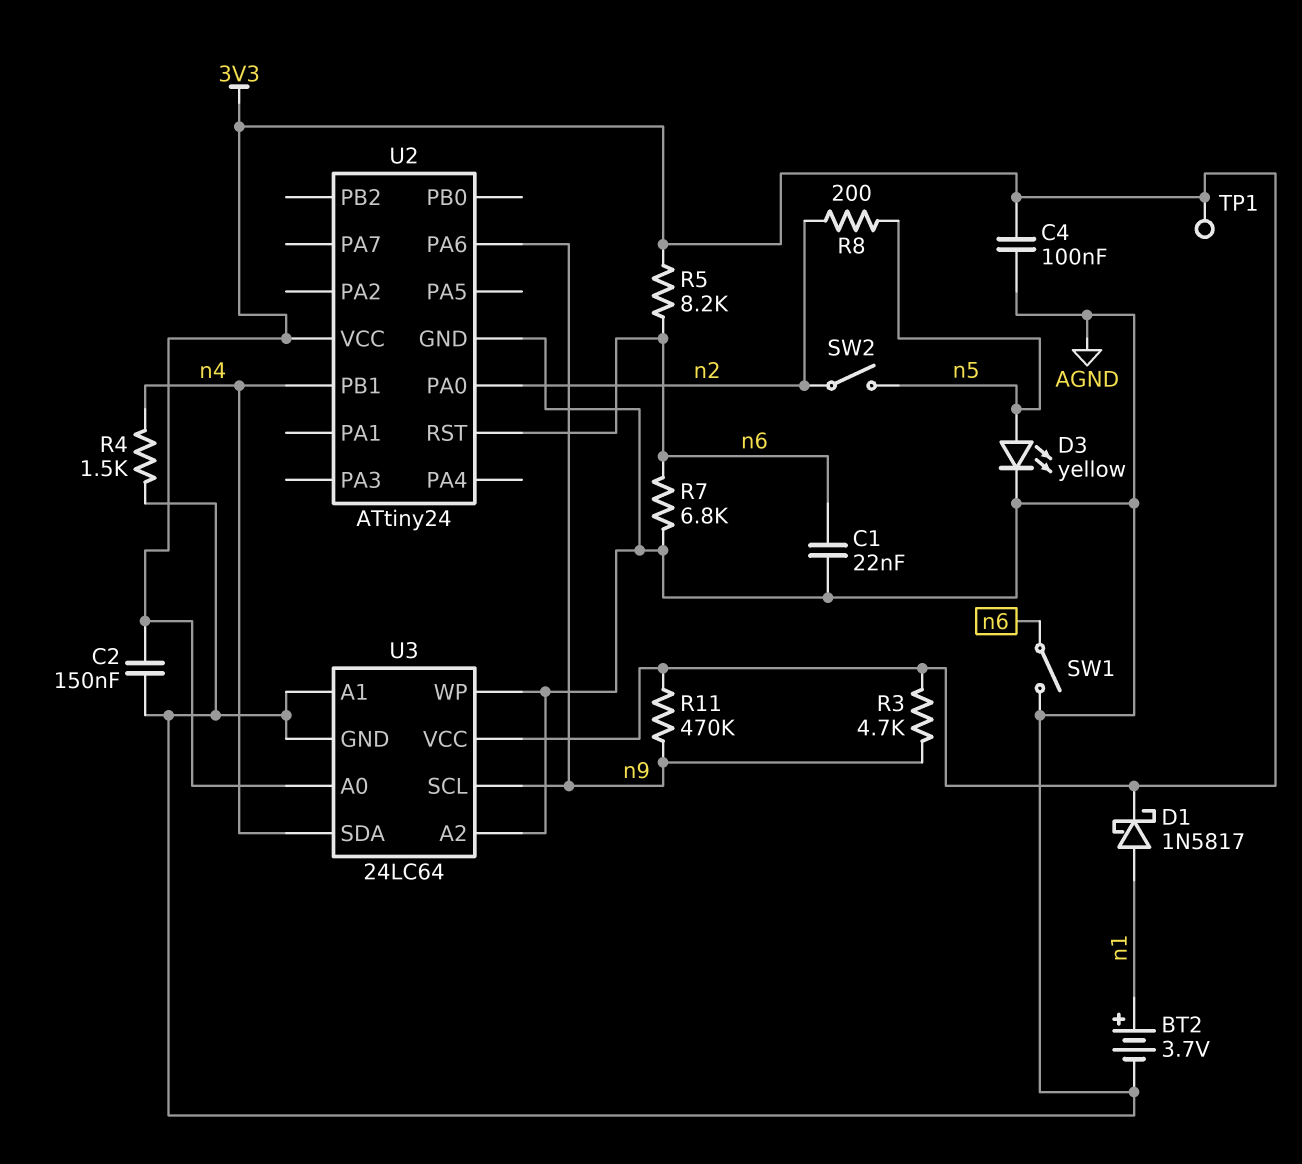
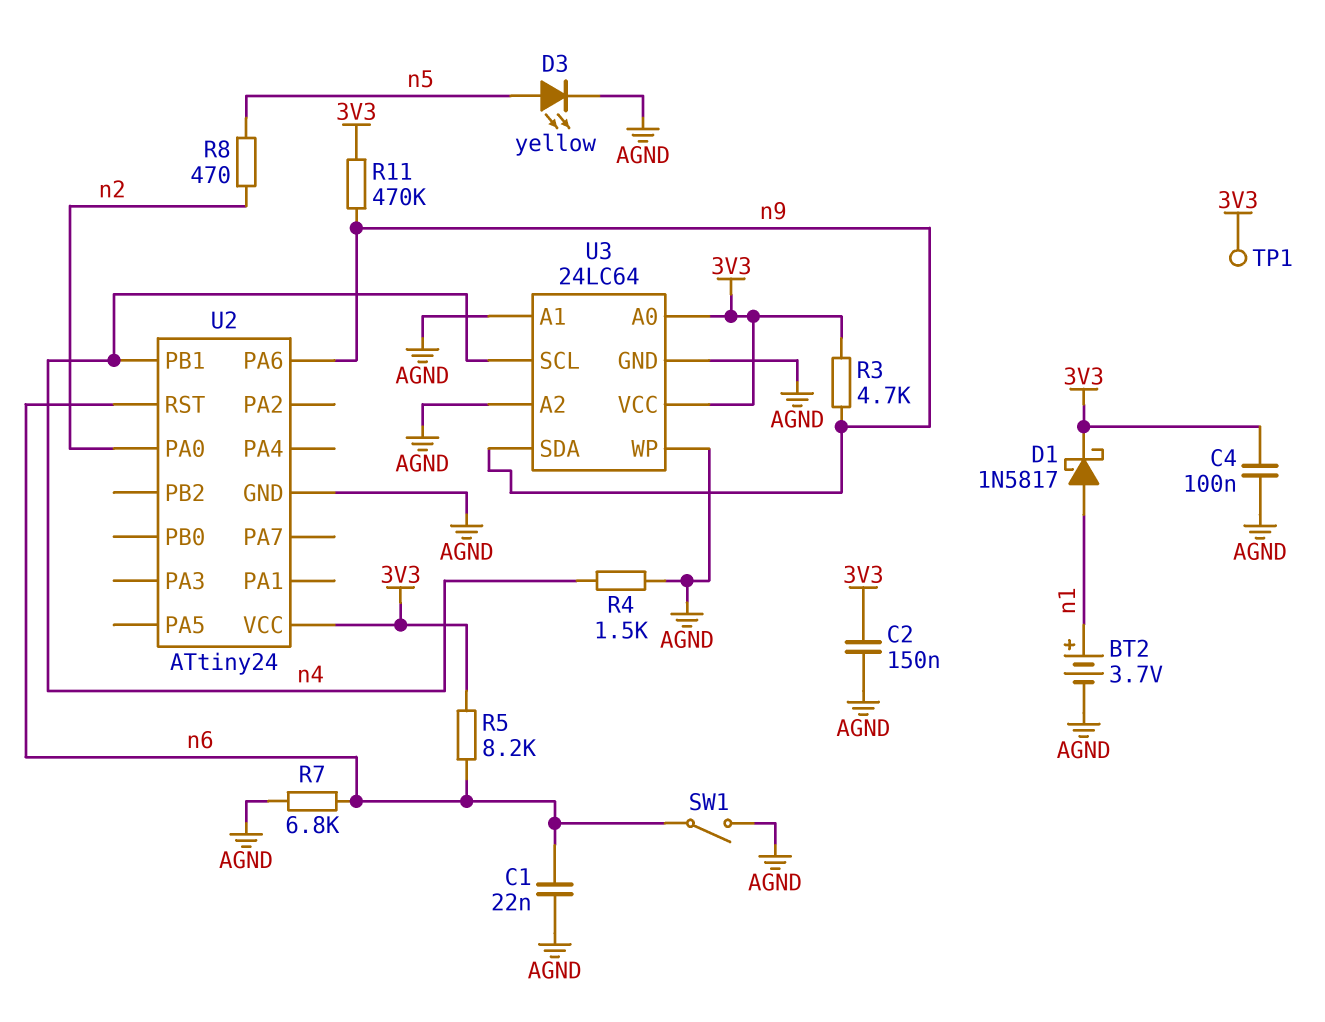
R8: 200 (n2, n5) -> 470 (n2, n5)
SW2: switch (n2, n5) -> none
U3 pin SCL: n9 -> n4
U3 pin SDA: n4 -> n9

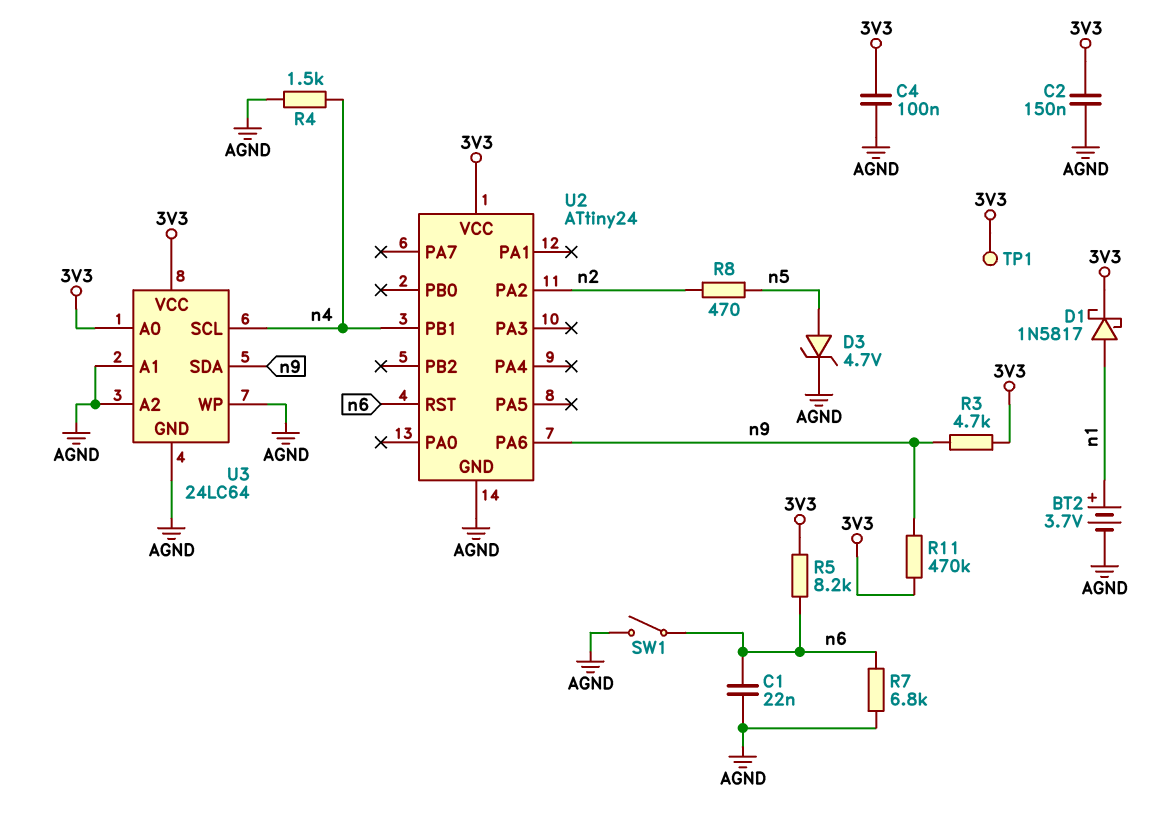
D3: LED yellow (A n5, K AGND) -> zener 4.7V (A n5, K AGND)
U2 pin PA0: n2 -> none
U2 pin PA2: none -> n2

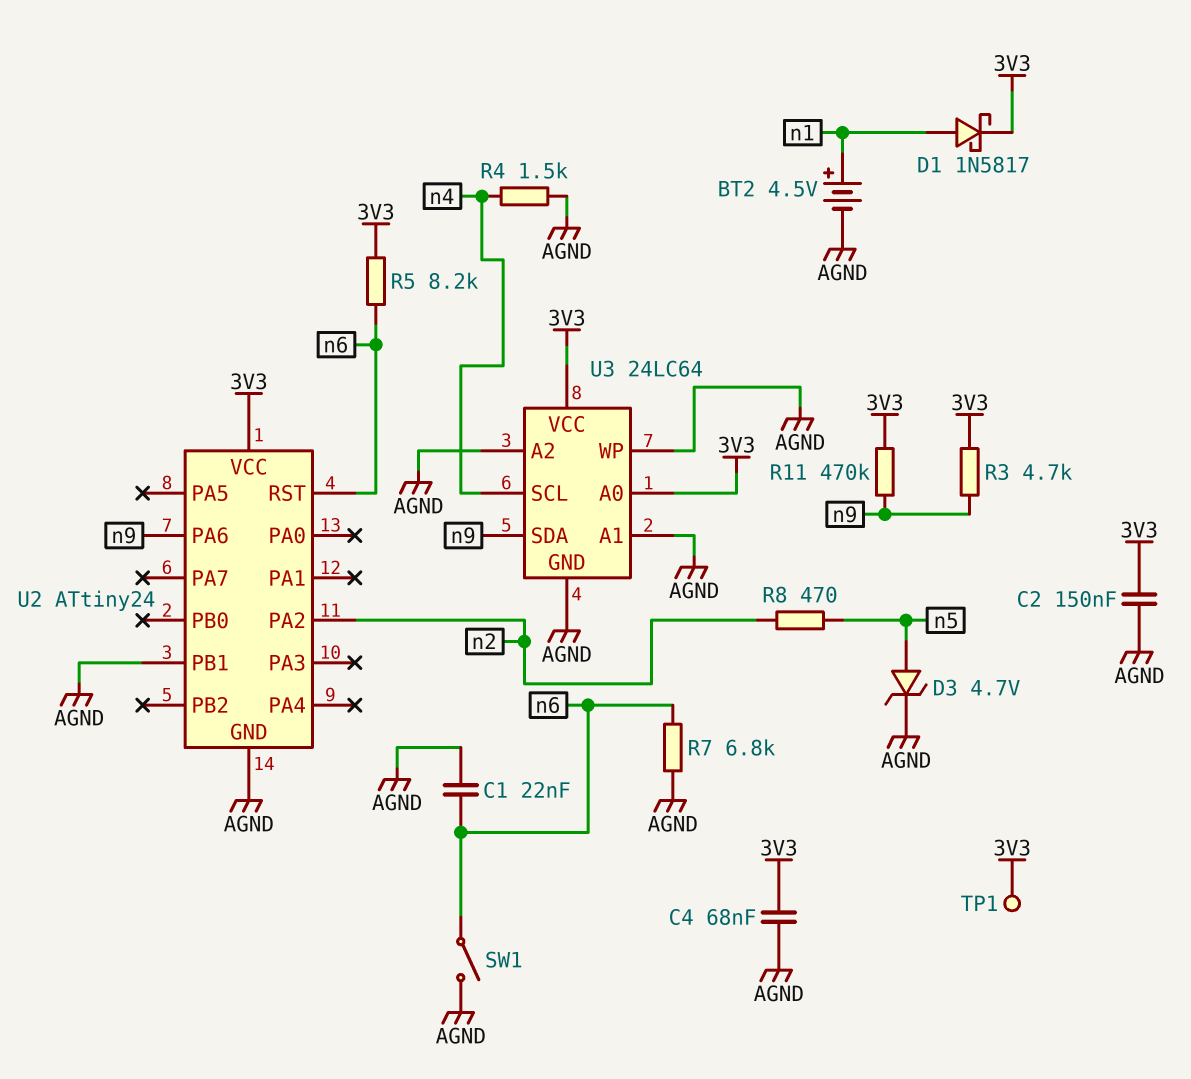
BT2: 3.7V (plus n1, minus AGND) -> 4.5V (plus n1, minus AGND)
C4: 100nF (3V3, AGND) -> 68nF (3V3, AGND)
U2 pin PB1: n4 -> AGND

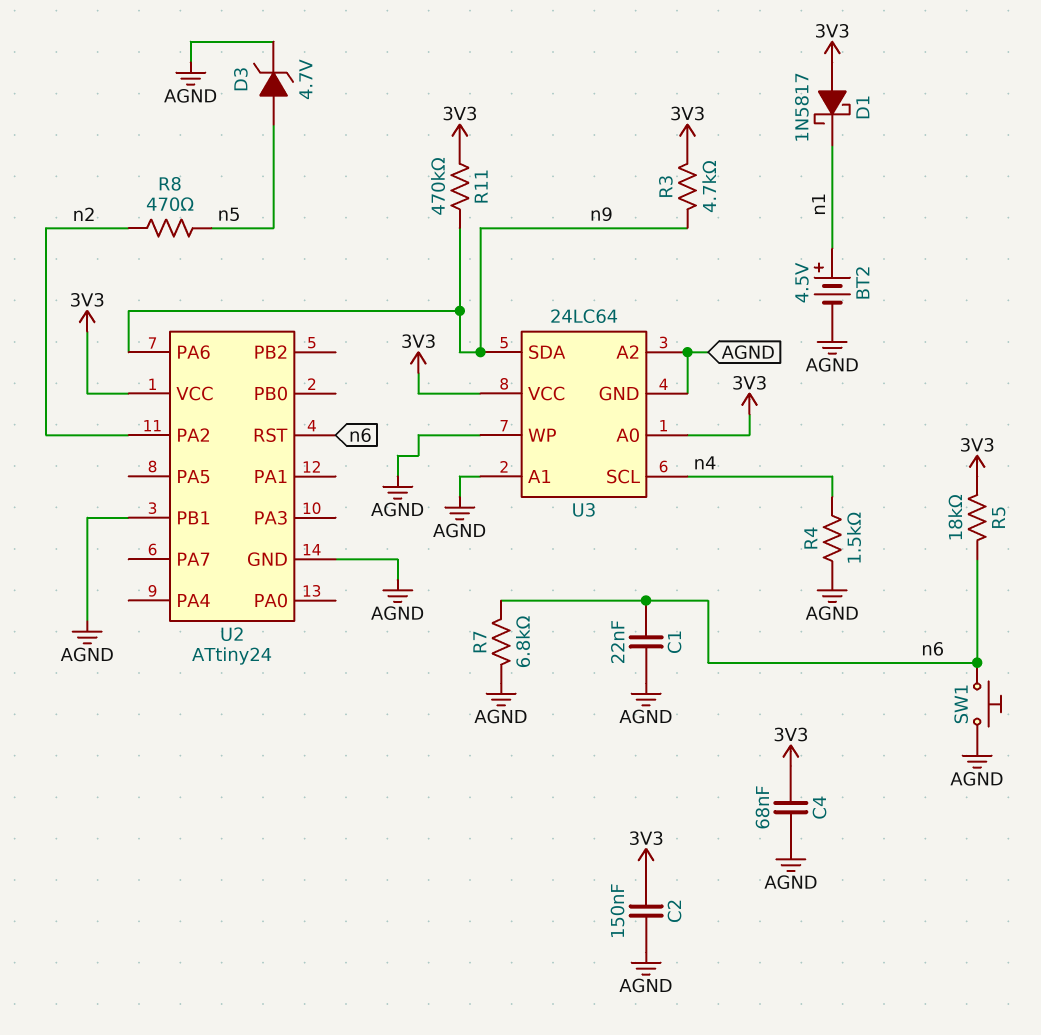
D1: schottky 1N5817 (A n1, K 3V3) -> schottky 1N5817 (A 3V3, K n1)
R5: 8.2k (3V3, n6) -> 18k (3V3, n6)
SW1: switch (AGND, n6) -> button (AGND, n6)
TP1: test point (3V3) -> none

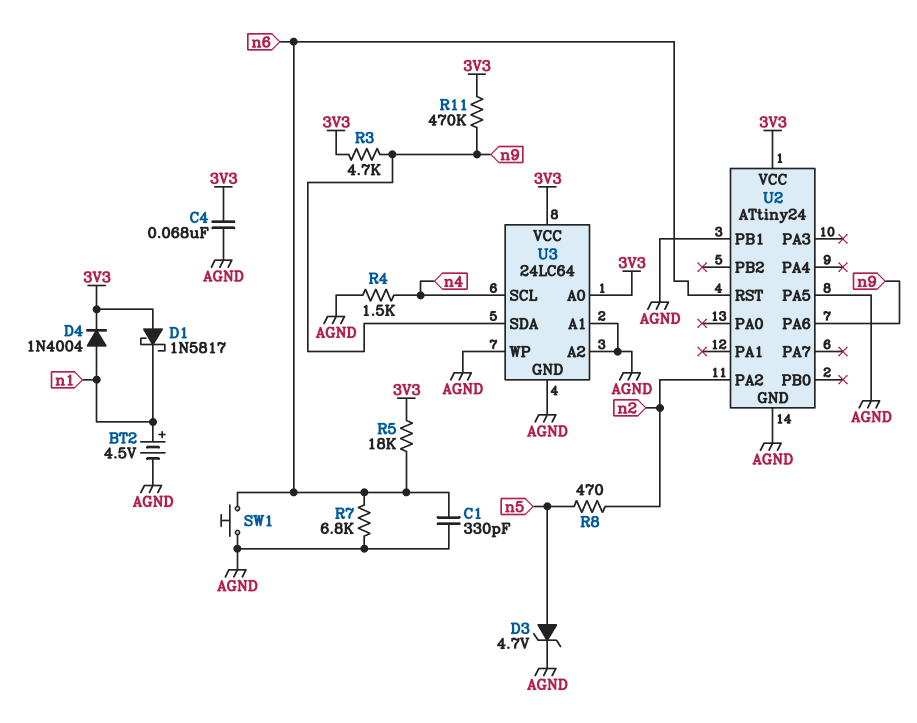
C1: 22nF (AGND, n6) -> 330pF (AGND, n6)
C2: 150nF (3V3, AGND) -> none
D4: none -> diode 1N4004 (A n1, K 3V3)
U2 pin PA5: none -> AGND

